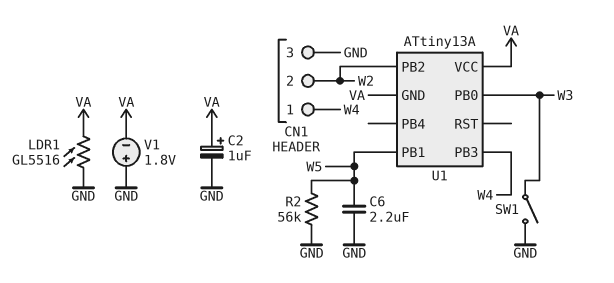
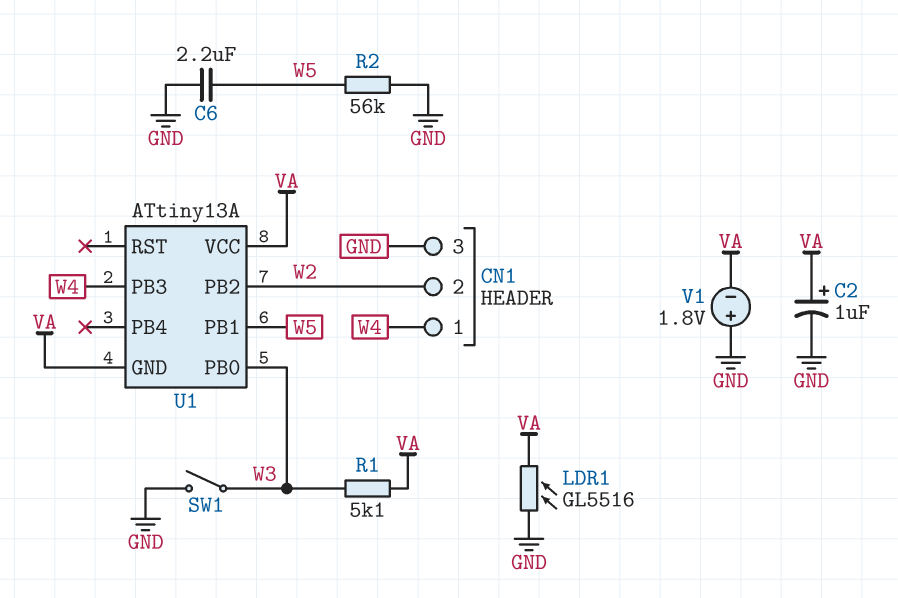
R1: none -> 5.1k (VA, W3)

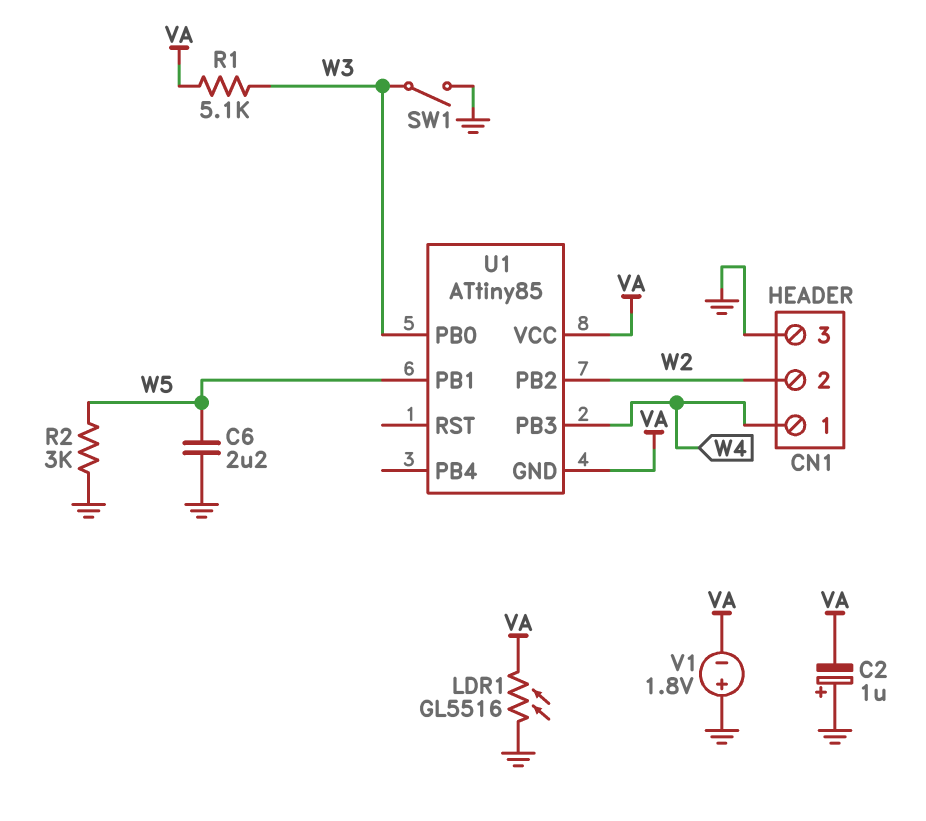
C2: 1uF (plus VA, minus GND) -> 1uF (plus GND, minus VA)
R2: 56k (GND, W5) -> 3k (GND, W5)
U1: ATtiny13A -> ATtiny85

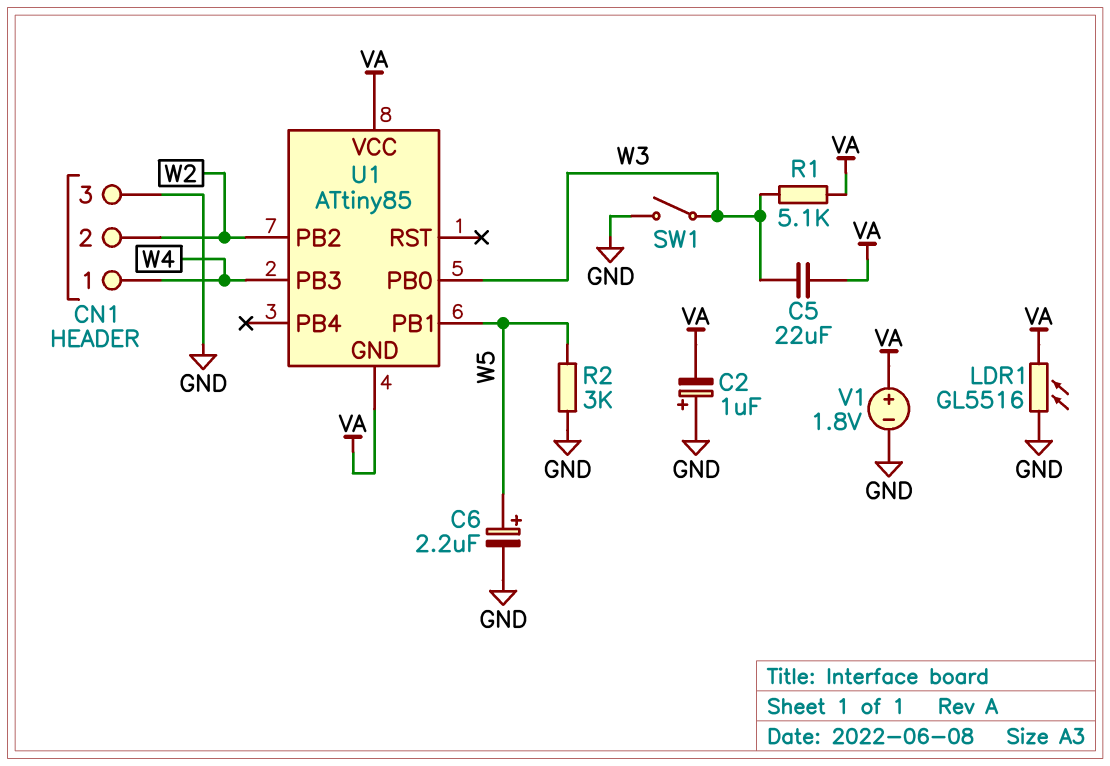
C5: none -> 22uF (VA, W3)
C6: 2.2uF (GND, W5) -> 2.2uF (plus W5, minus GND)
V1: 1.8V (plus GND, minus VA) -> 1.8V (plus VA, minus GND)

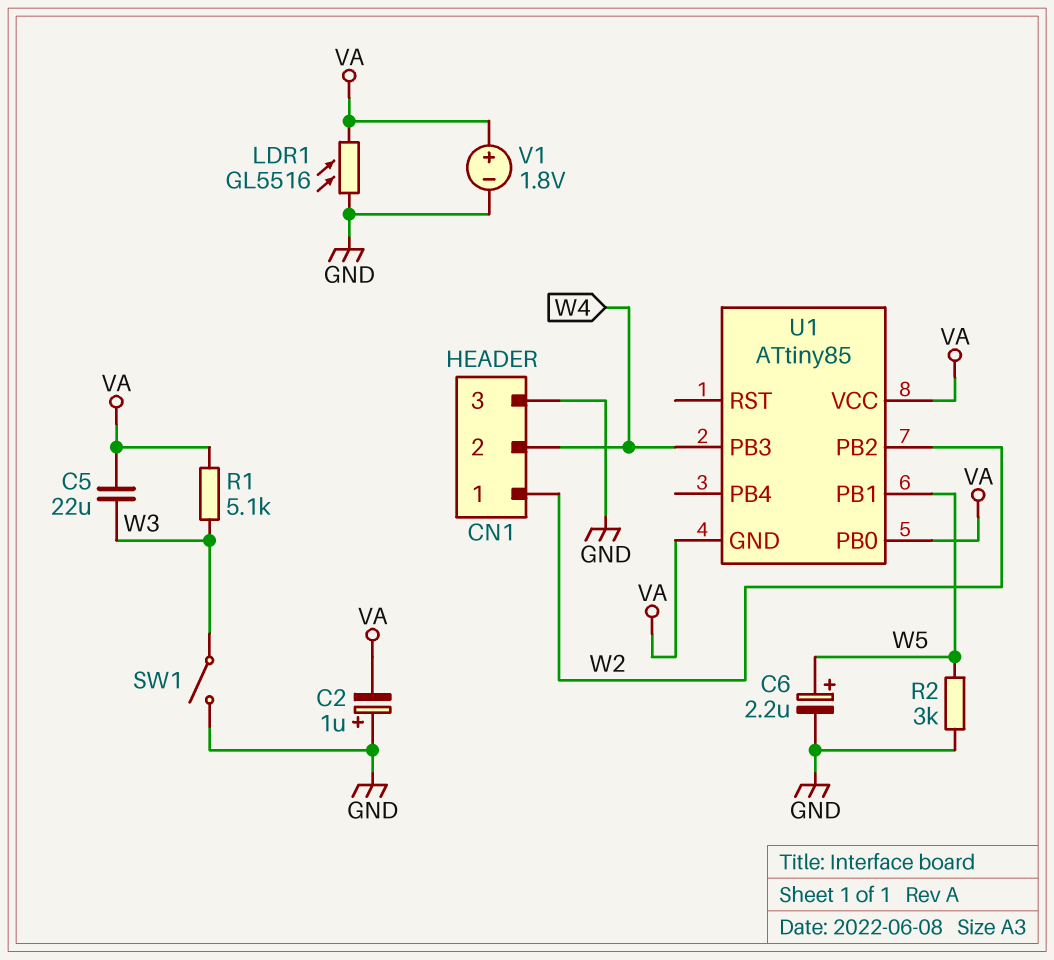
CN1 pin 1: W4 -> W2
CN1 pin 2: W2 -> W4
U1 pin PB0: W3 -> VA

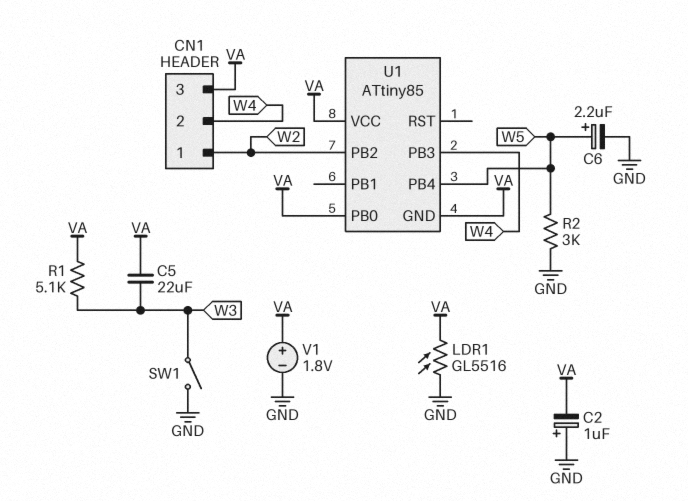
CN1 pin 3: GND -> VA
U1 pin PB1: W5 -> none
U1 pin PB4: none -> W5

